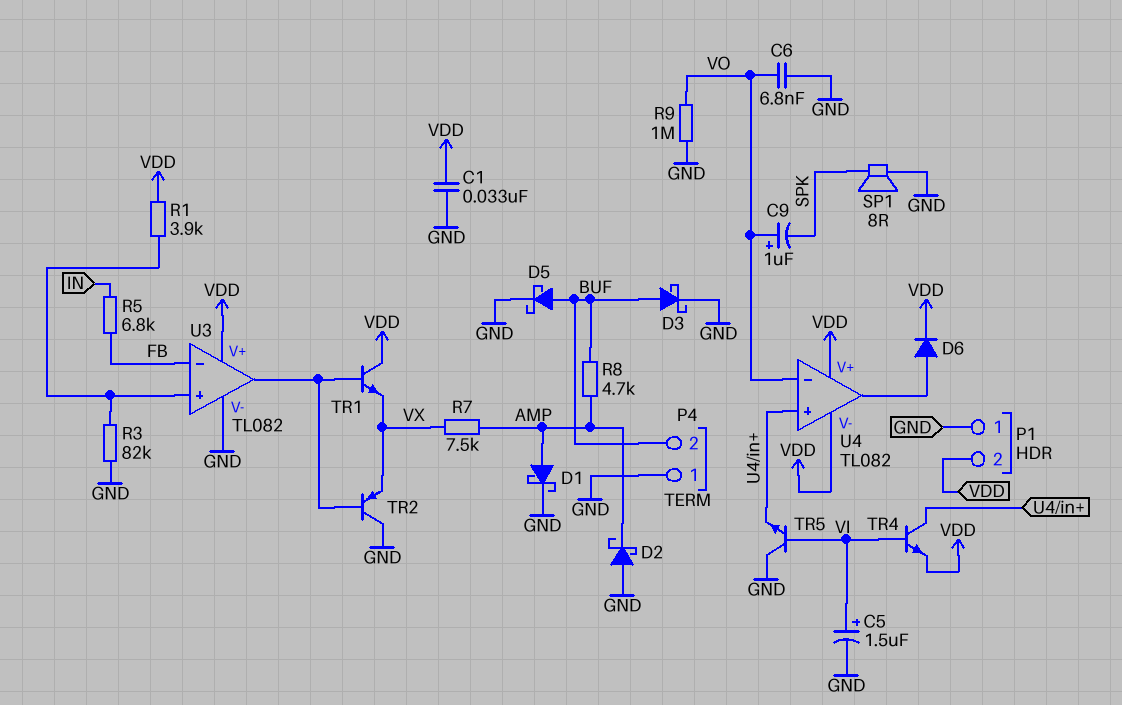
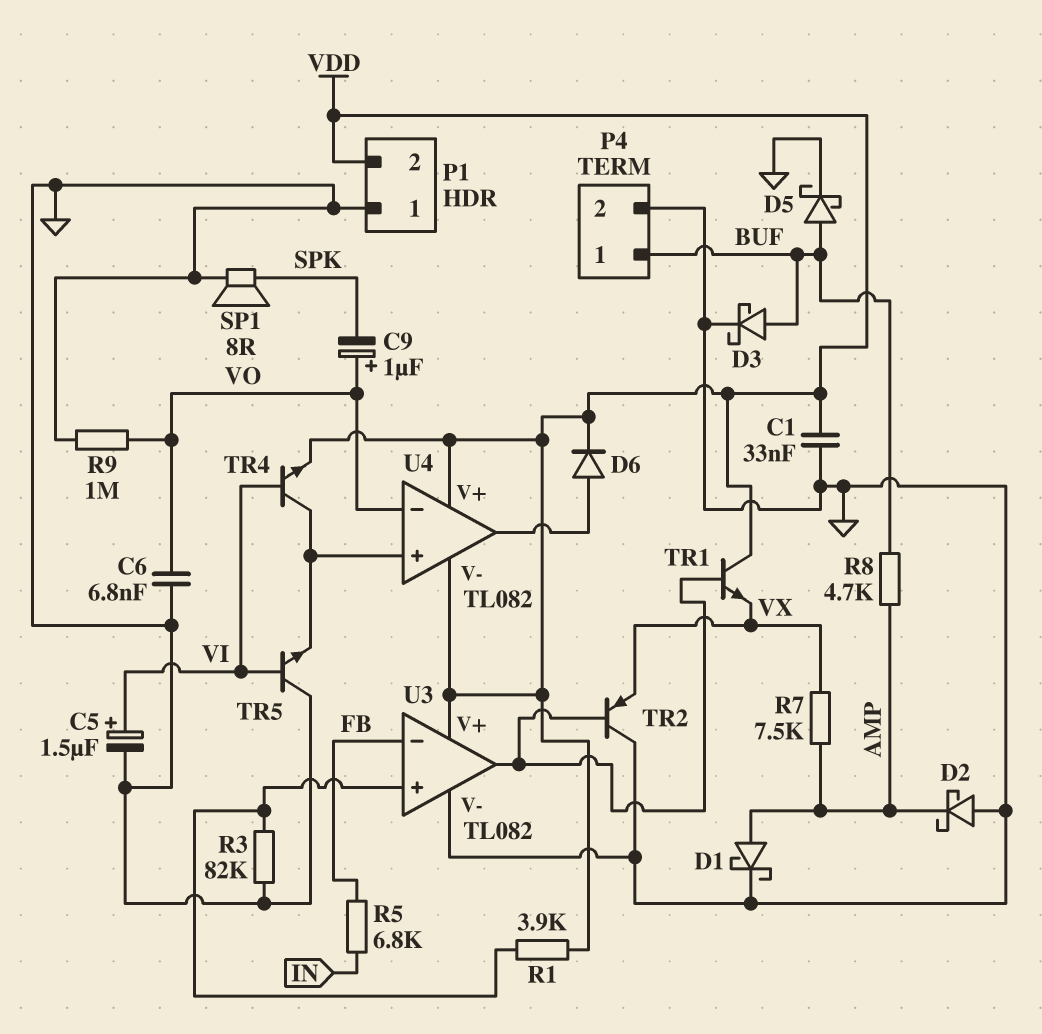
P4 pin 1: GND -> BUF
P4 pin 2: BUF -> GND

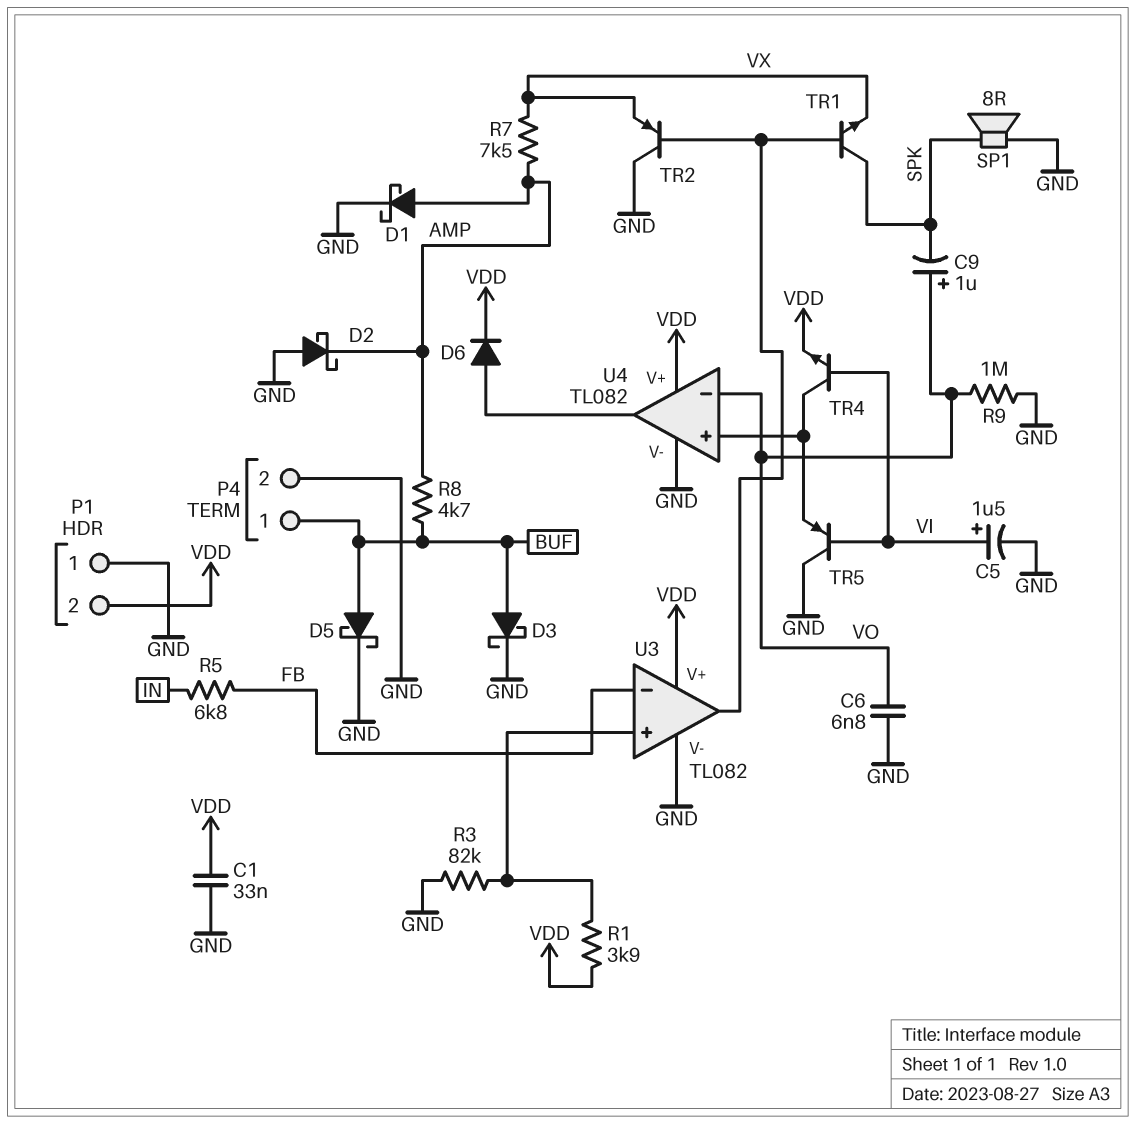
TR1: NPN (B U3/out, C VDD, E VX) -> NPN (B U3/out, C SPK, E VX)
TR5: NPN (B VI, C GND, E U4/in+) -> PNP (B VI, C GND, E U4/in+)
U4 pin V-: VDD -> GND

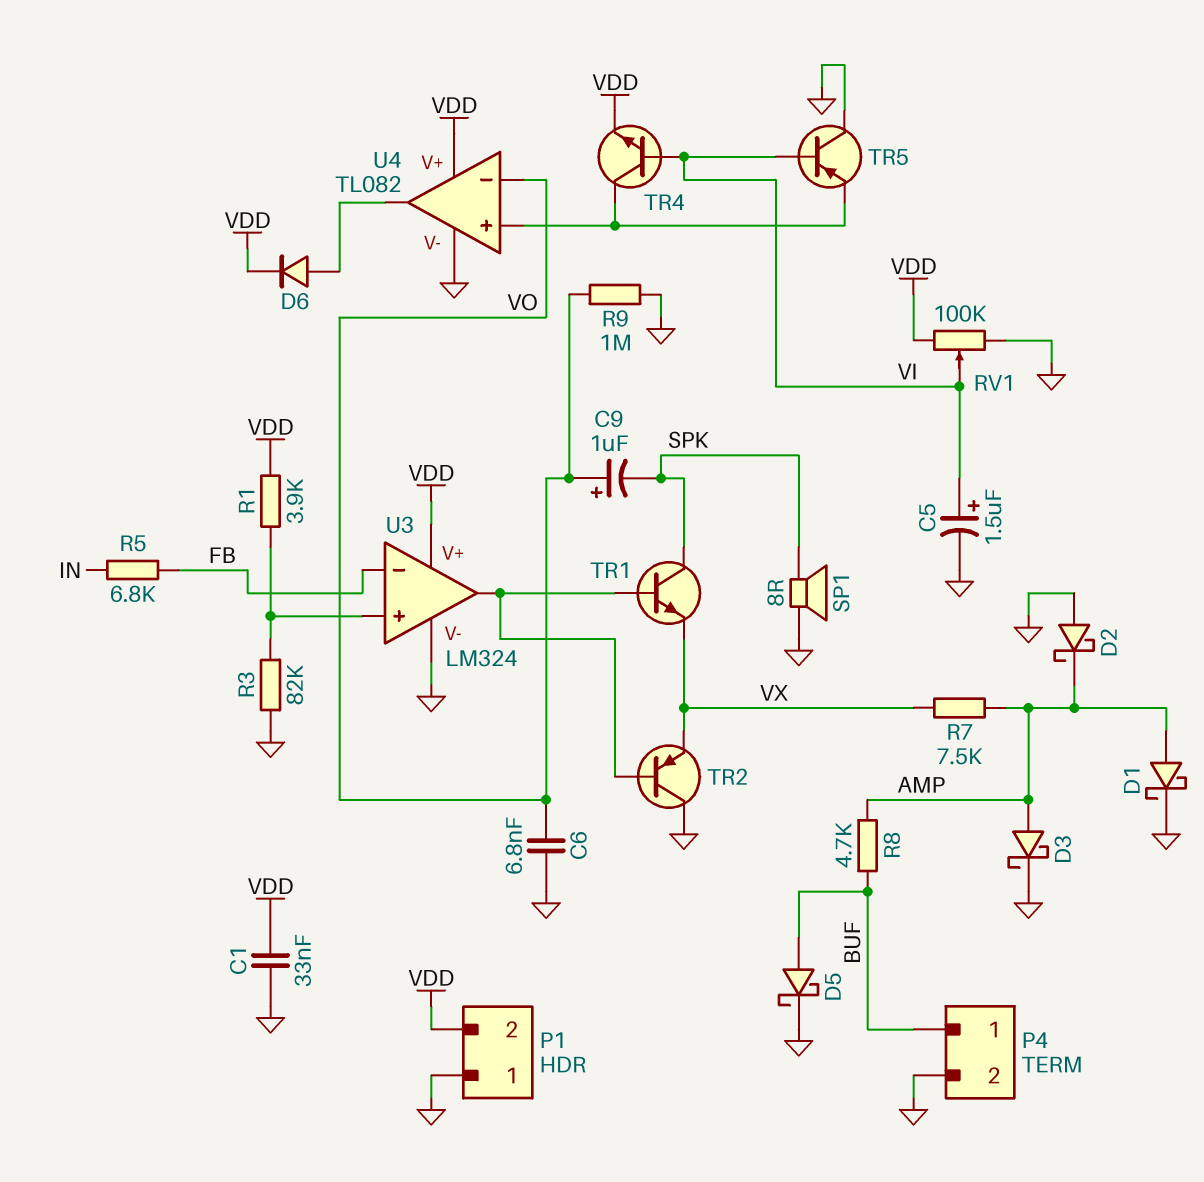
D3: schottky (A BUF, K GND) -> schottky (A AMP, K GND)
RV1: none -> 100k (GND, VDD, wiper VI)
U3: TL082 -> LM324

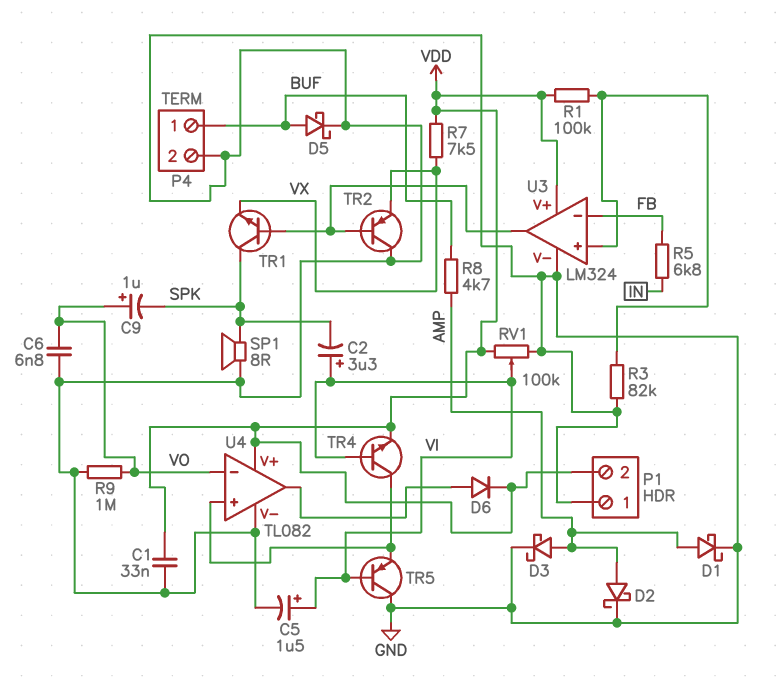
C2: none -> 3.3uF (plus VI, minus SPK)
D2: schottky (A GND, K AMP) -> schottky (A AMP, K GND)
R1: 3.9k (U3/in+, VDD) -> 100k (U3/in+, VDD)
R7: 7.5k (AMP, VX) -> 7.5k (VDD, VX)

